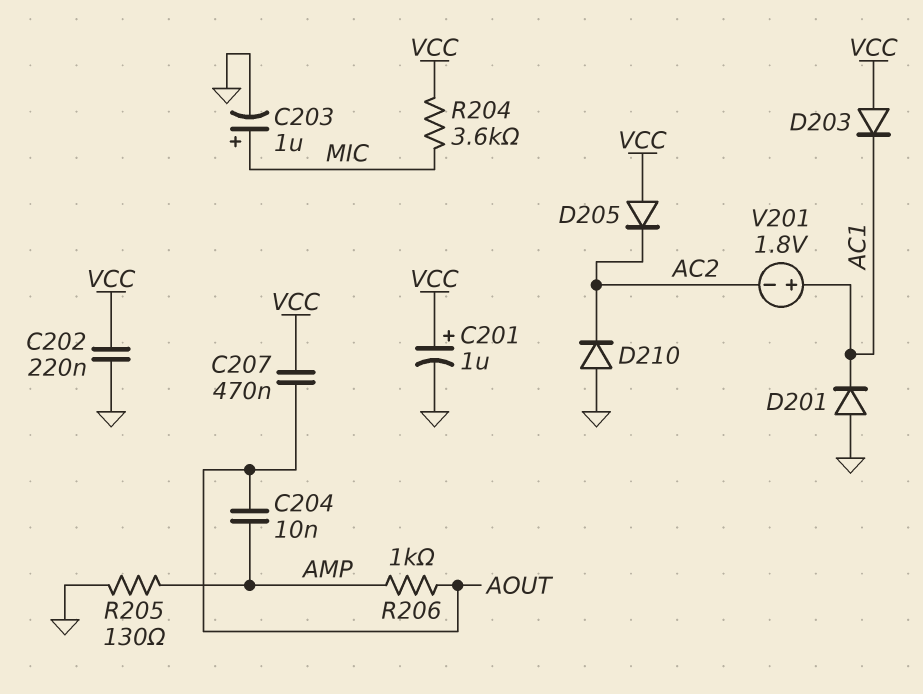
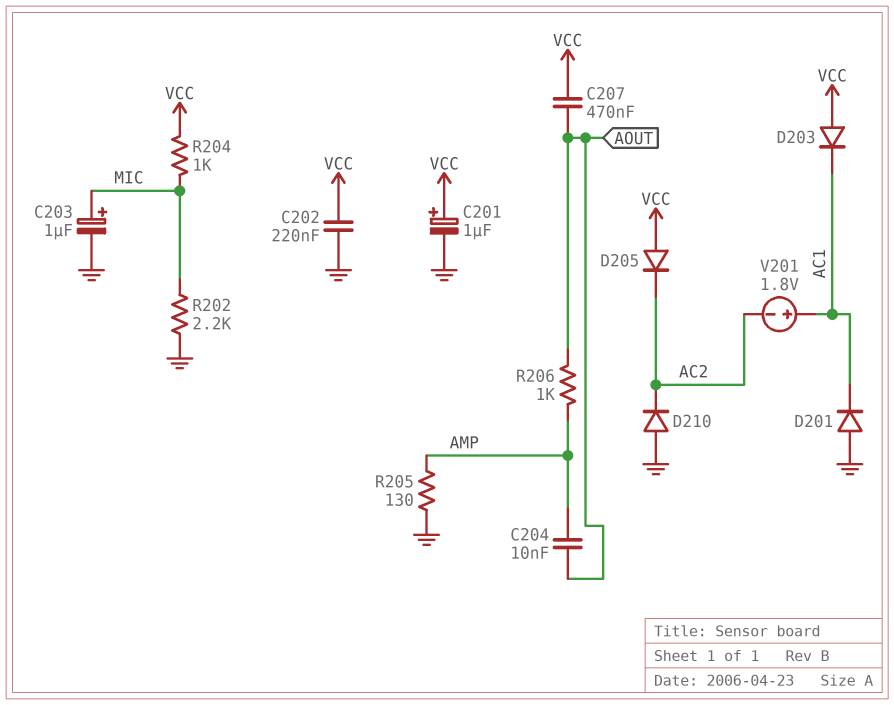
R202: none -> 2.2k (GND, MIC)
R204: 3.6k (MIC, VCC) -> 1k (MIC, VCC)

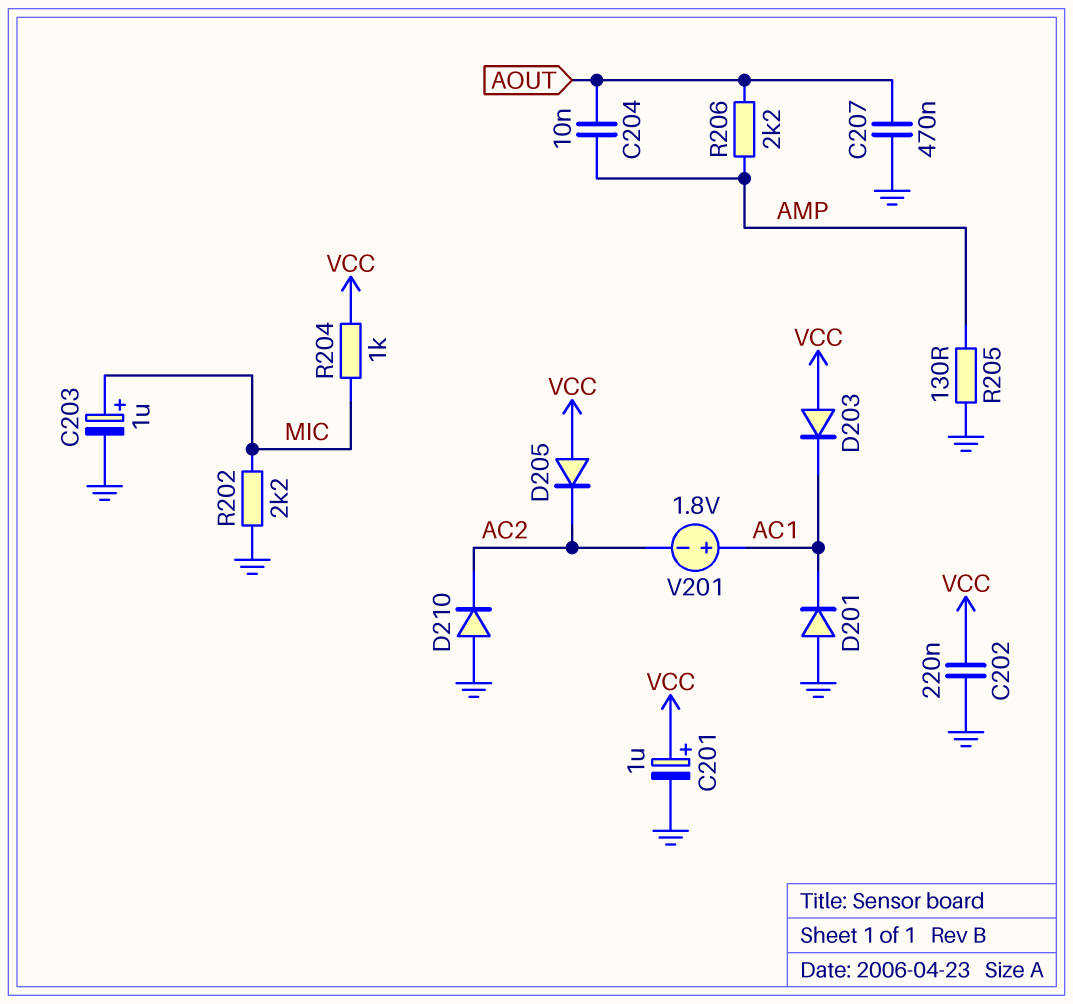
C207: 470nF (AOUT, VCC) -> 470nF (AOUT, GND)
R206: 1k (AMP, AOUT) -> 2.2k (AMP, AOUT)

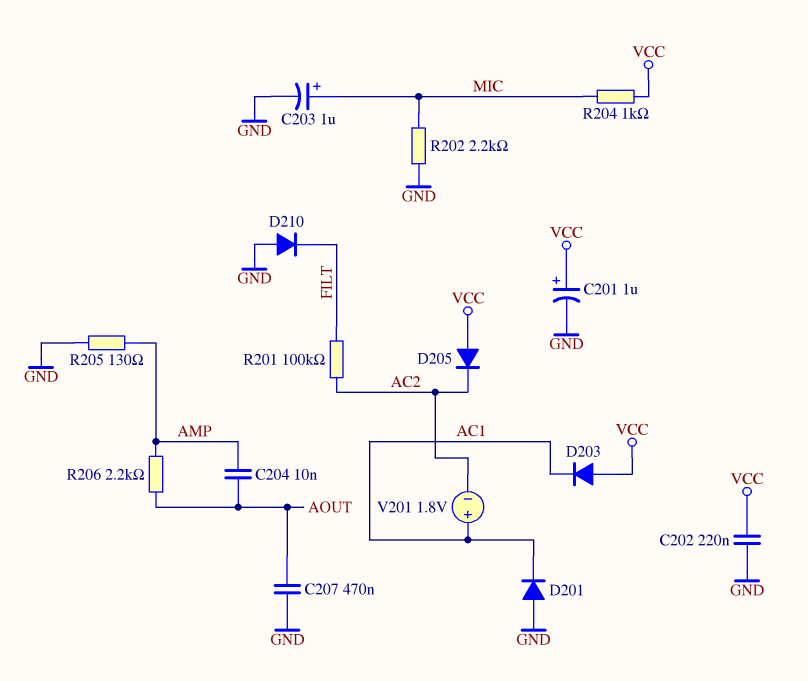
D210: diode (A GND, K AC2) -> diode (A GND, K FILT)
R201: none -> 100k (AC2, FILT)

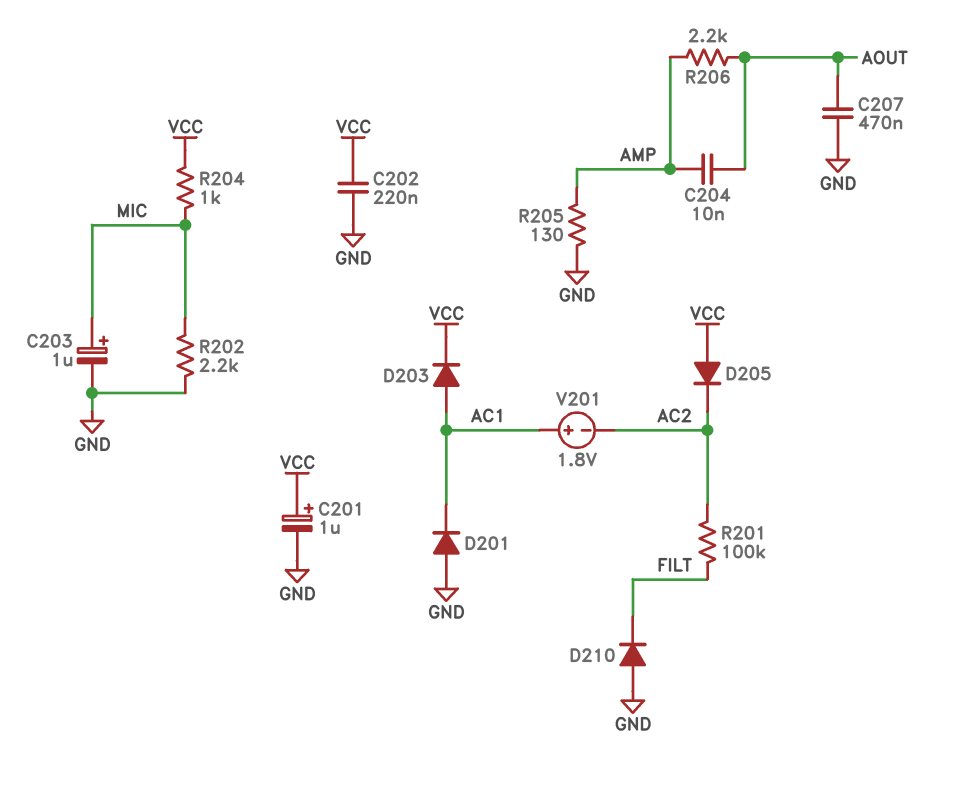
D203: diode (A VCC, K AC1) -> diode (A AC1, K VCC)

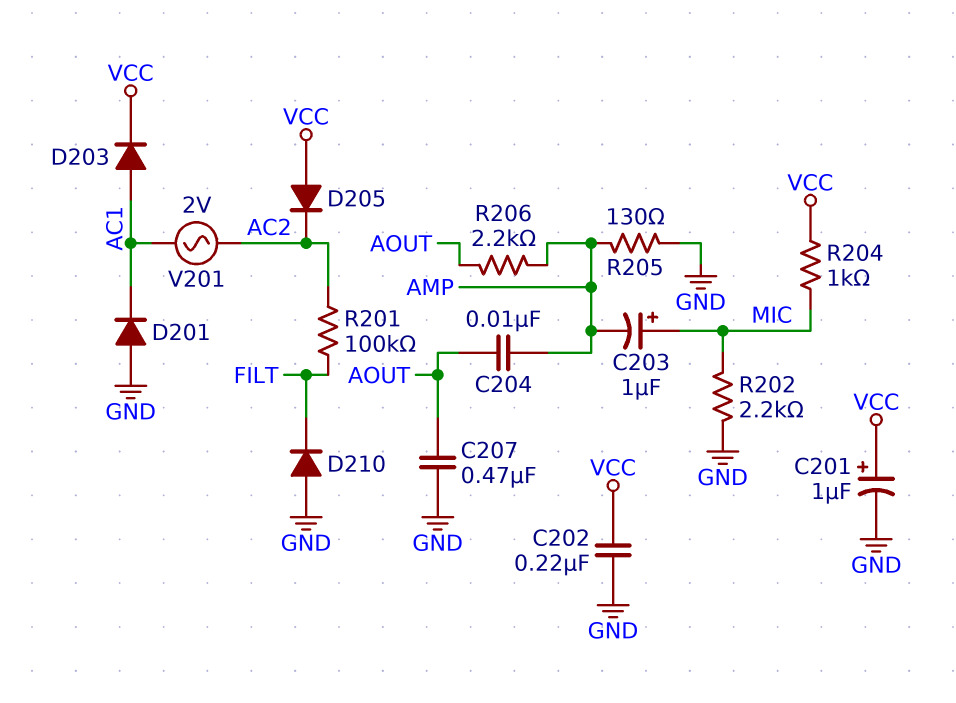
C203: 1uF (plus MIC, minus GND) -> 1uF (plus MIC, minus AMP)
V201: 1.8V (plus AC1, minus AC2) -> AC 2V (AC1, AC2)

